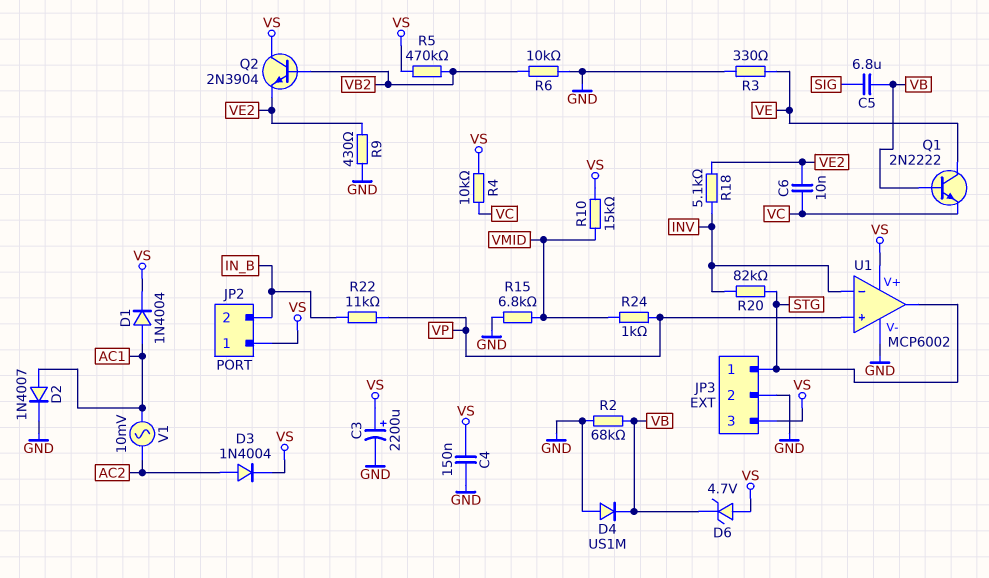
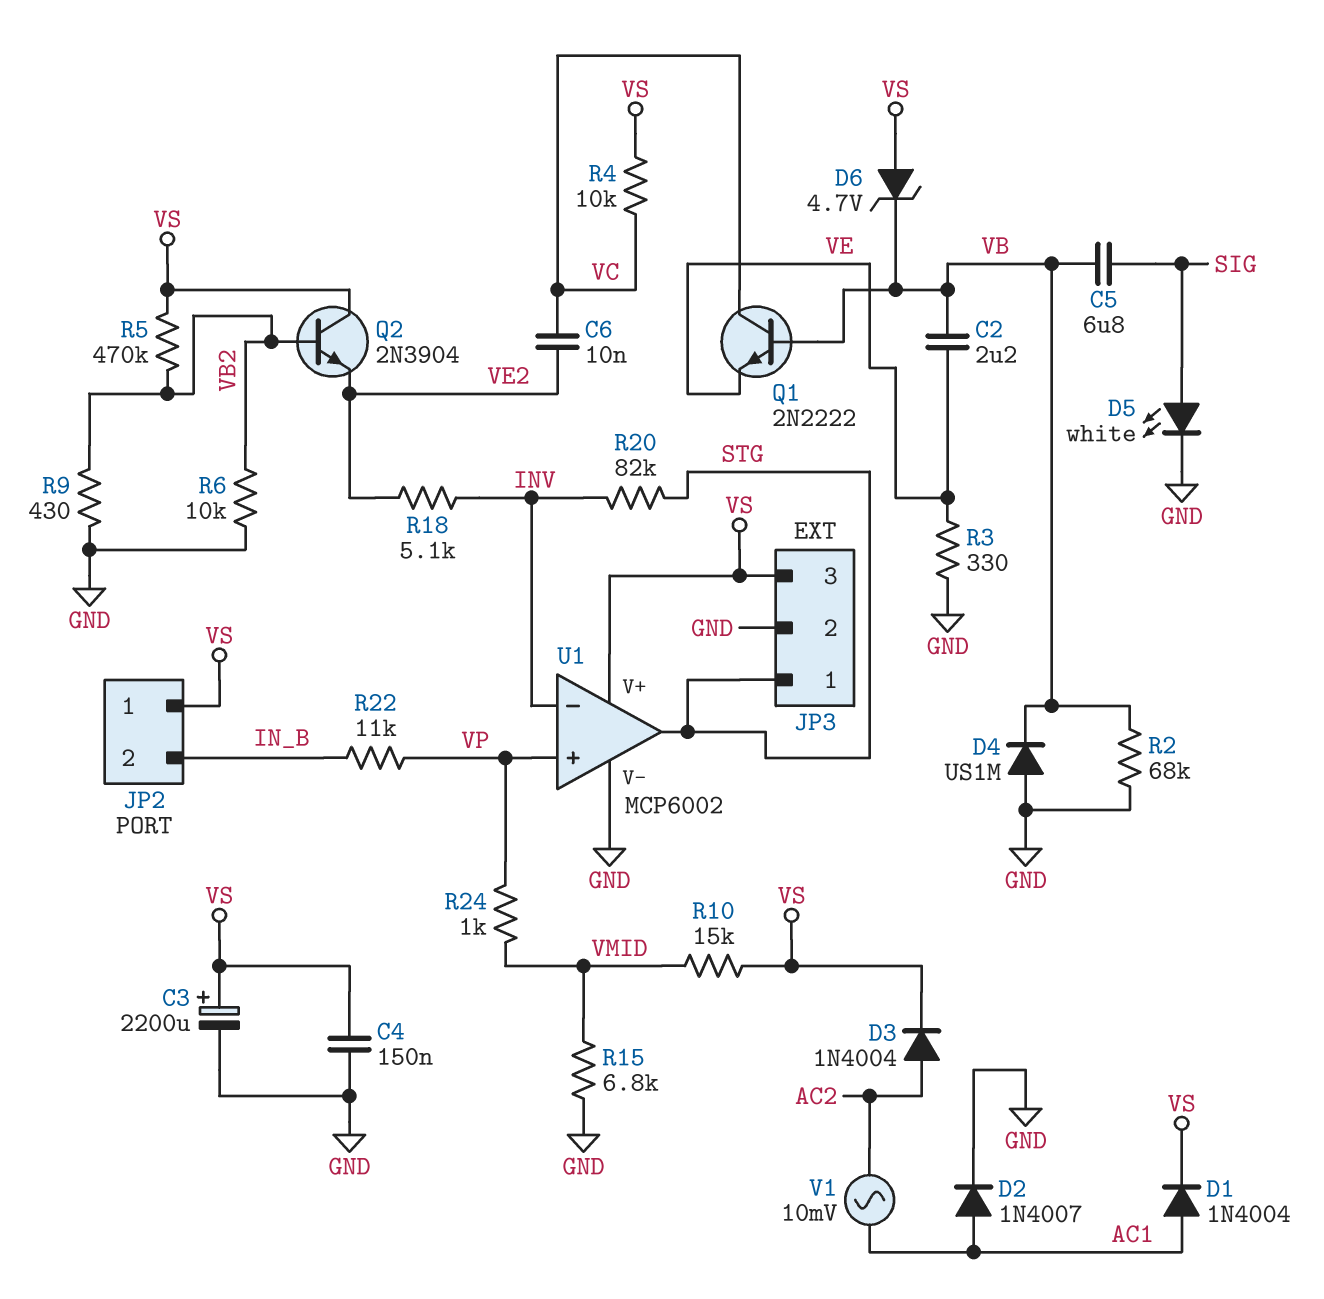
C2: none -> 2.2uF (VB, VE)
D5: none -> LED white (A SIG, K GND)
Q1: NPN 2N2222 (B VB, C VE, E VC) -> NPN 2N2222 (B VB, C VC, E VE)
R9: 430 (GND, VE2) -> 430 (GND, VB2)

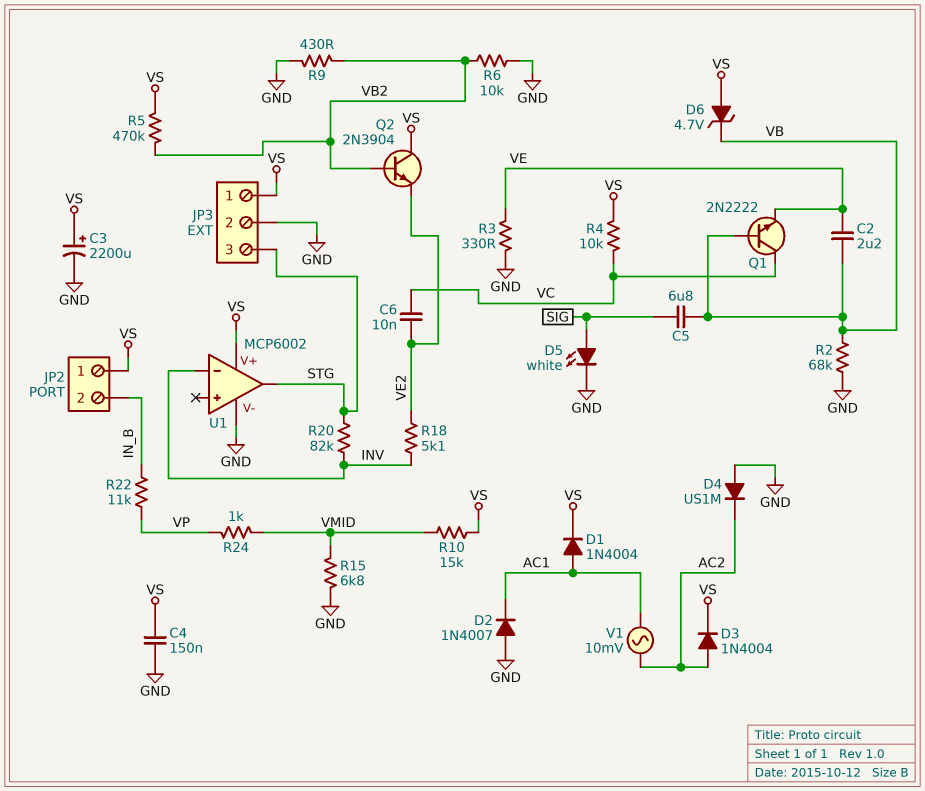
D2: diode 1N4007 (A AC1, K GND) -> diode 1N4007 (A GND, K AC1)
D4: diode US1M (A GND, K VB) -> diode US1M (A GND, K AC2)
JP3 pin 1: STG -> VS
JP3 pin 3: VS -> STG
U1 pin in+: VP -> none

